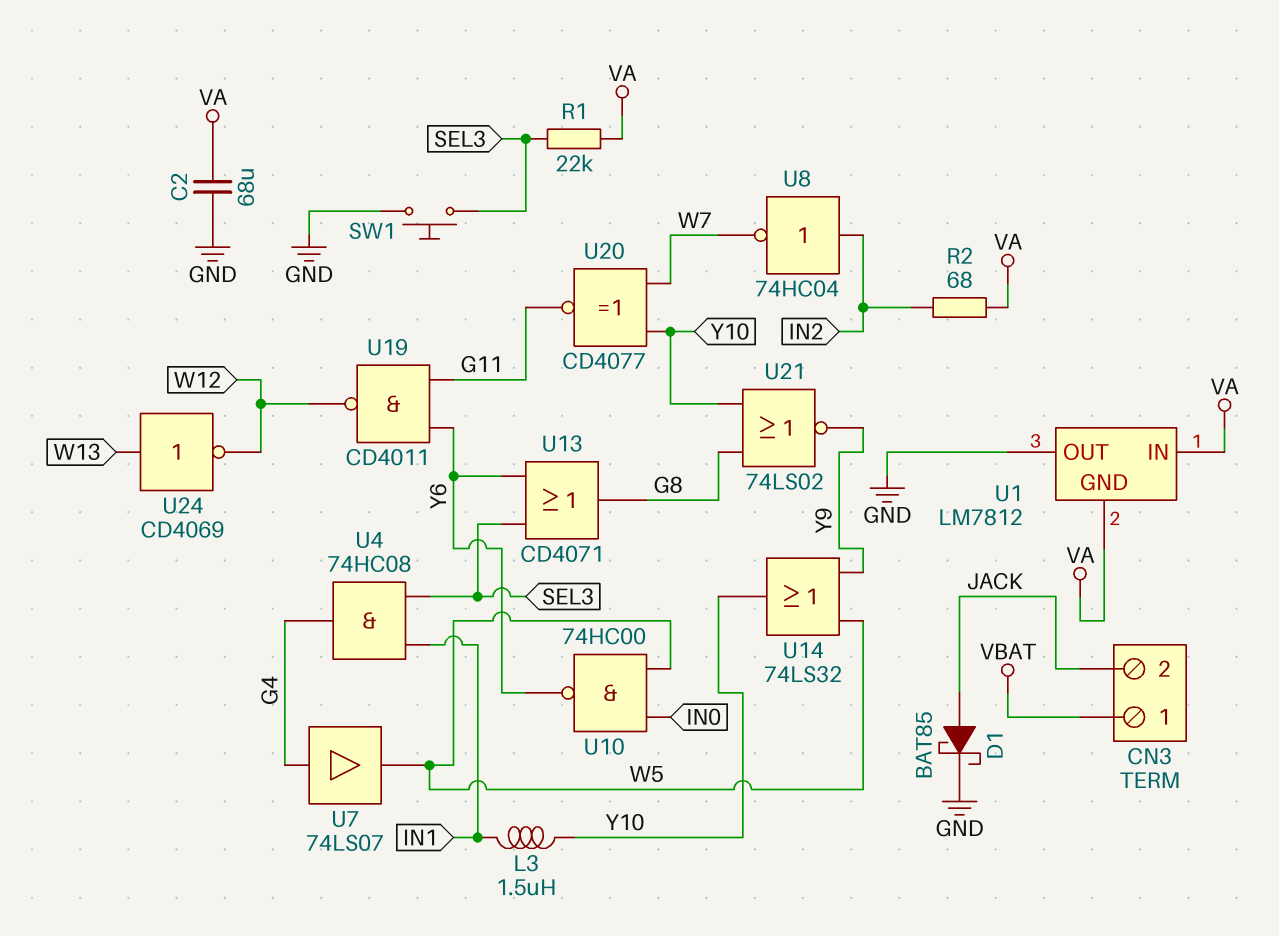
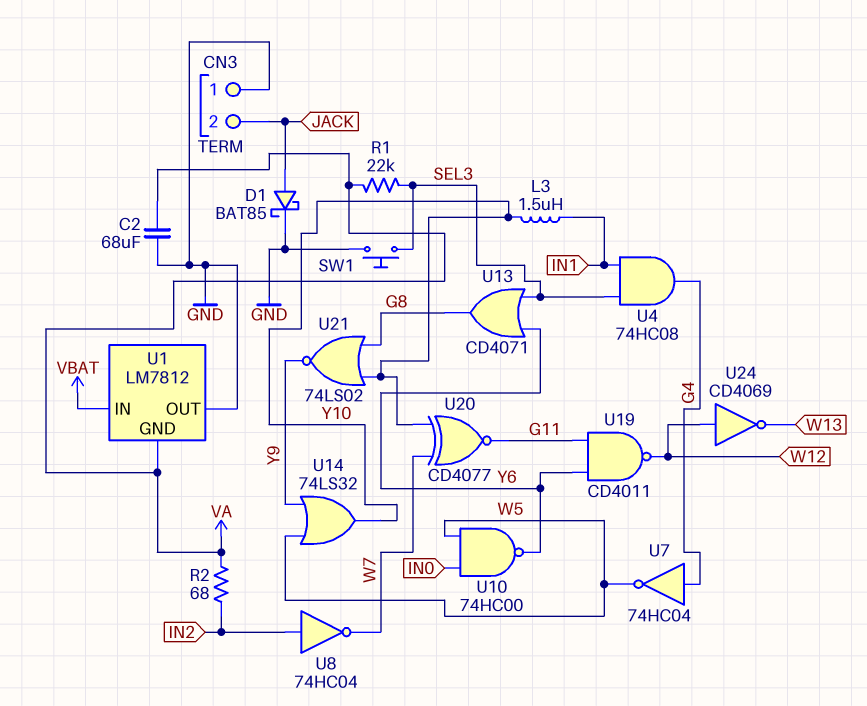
CN3 pin 1: VBAT -> GND
U1 pin IN: VA -> VBAT
U7: buffer 74LS07 (in G4, out W5) -> NOT 74HC04 (in G4, out W5)
U24: NOT CD4069 (in W13, out W12) -> NOT CD4069 (in W12, out W13)

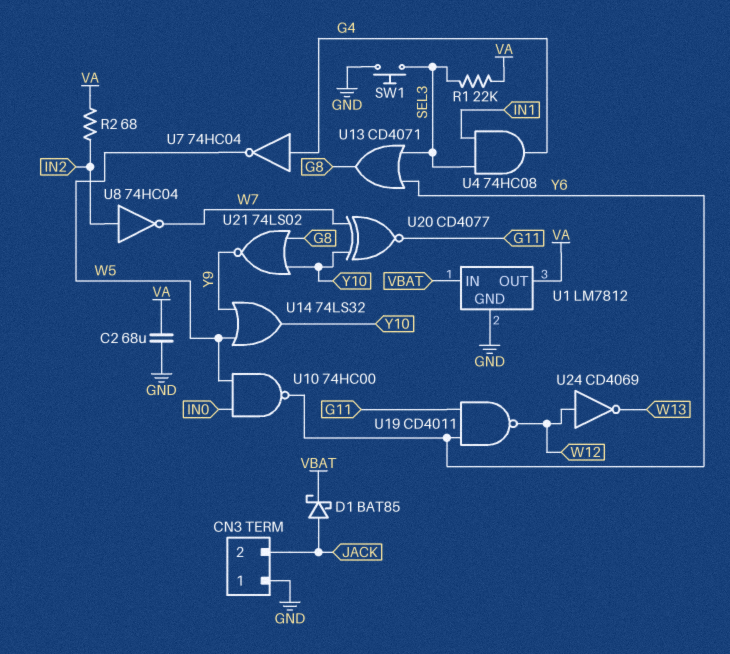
D1: schottky BAT85 (A JACK, K GND) -> schottky BAT85 (A JACK, K VBAT)
L3: 1.5uH (IN1, Y10) -> none
U1 pin GND: VA -> GND
U1 pin OUT: GND -> VA

